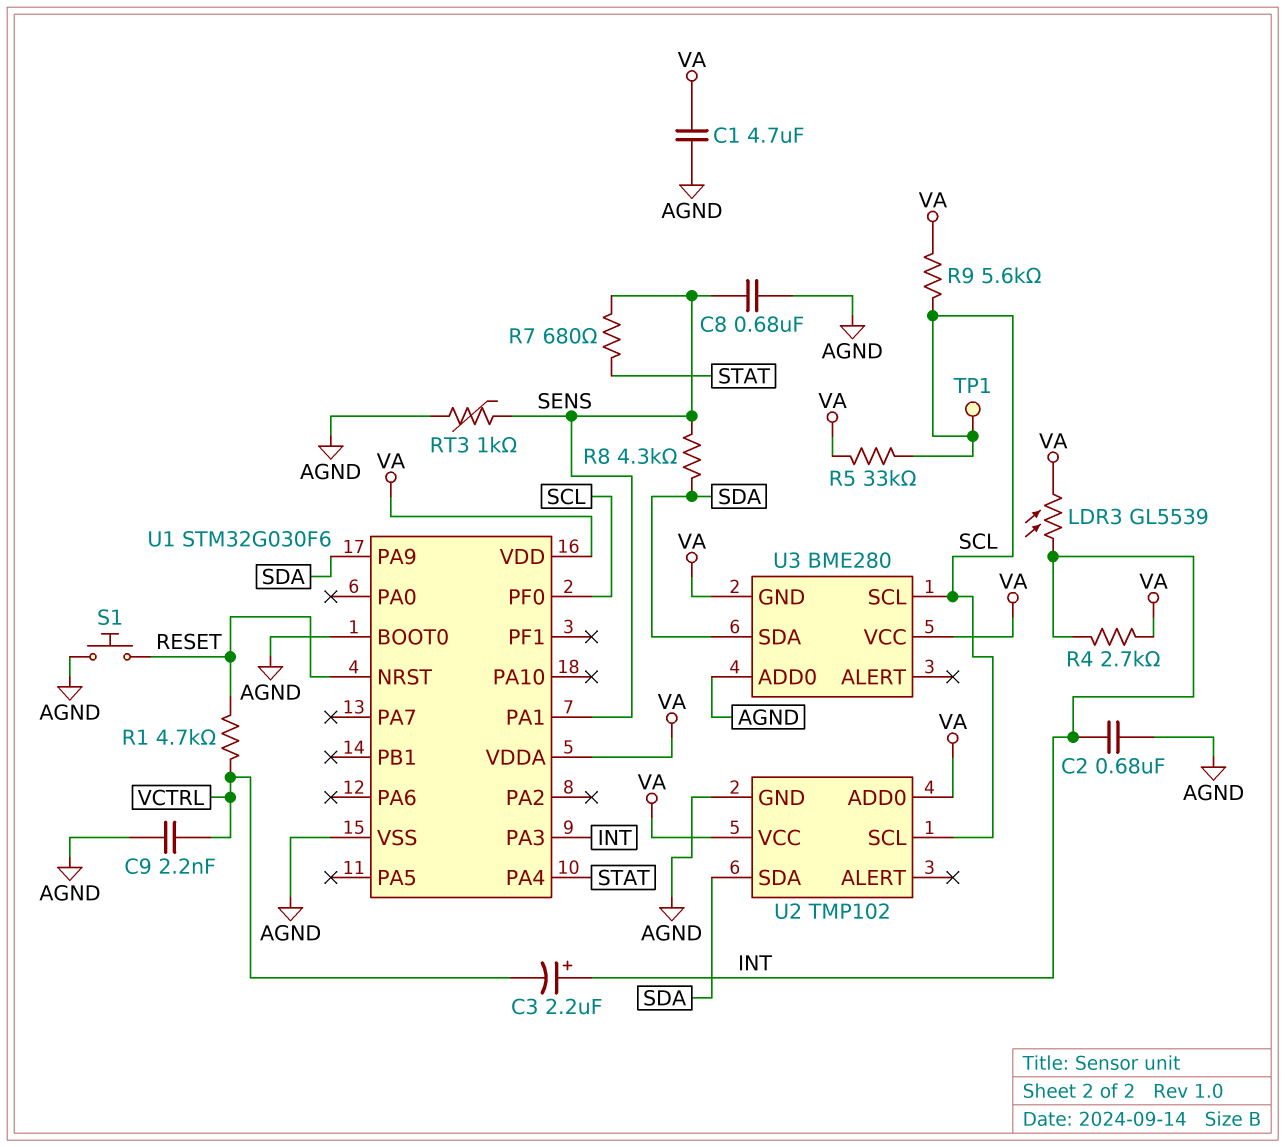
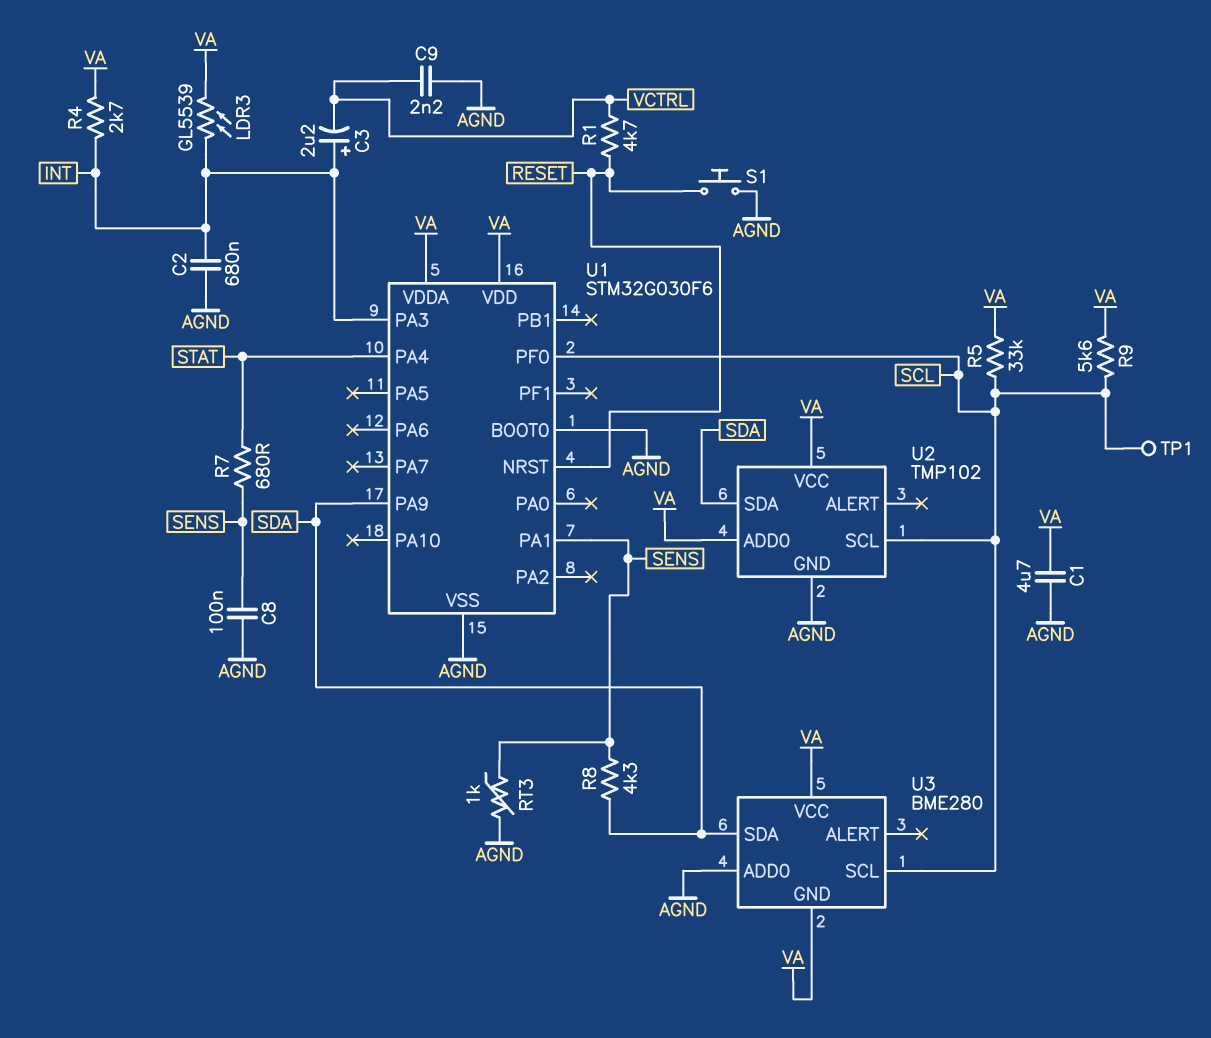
C8: 680nF (AGND, SENS) -> 100nF (AGND, SENS)

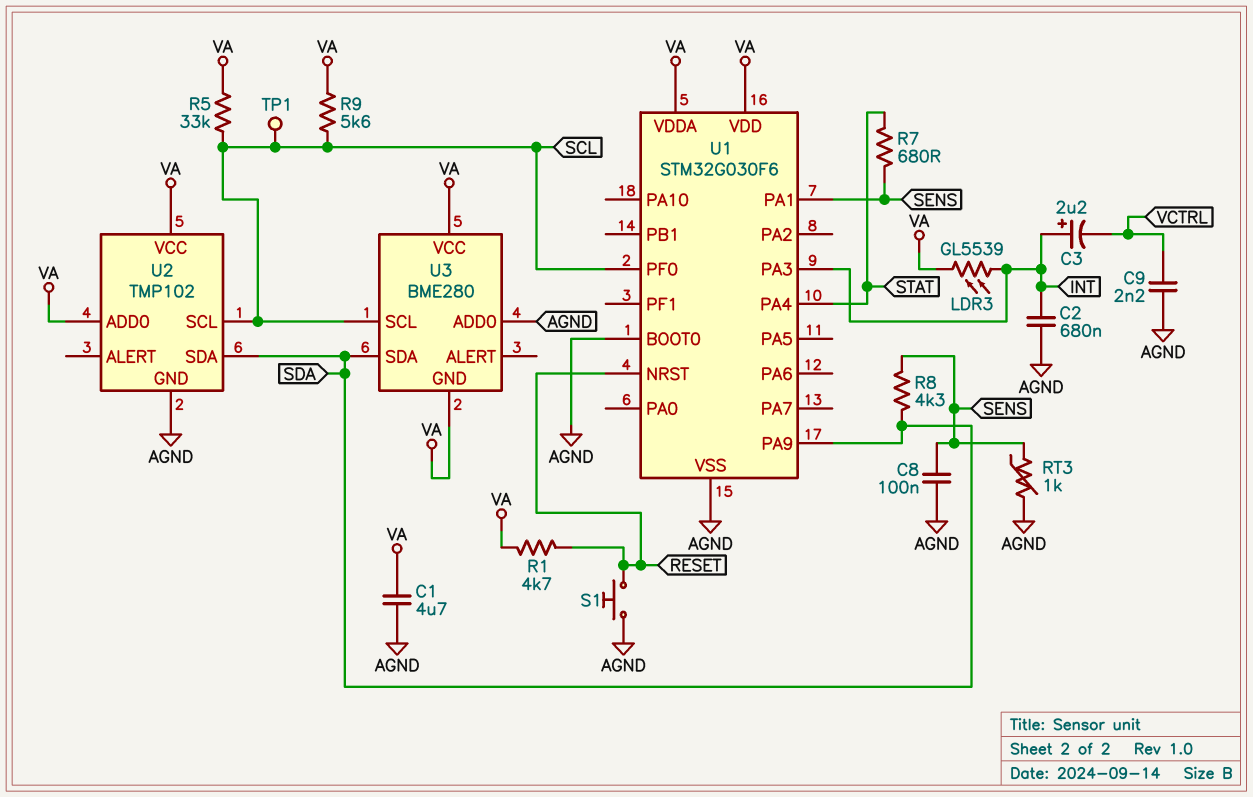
R1: 4.7k (RESET, VCTRL) -> 4.7k (RESET, VA)
R4: 2.7k (INT, VA) -> none

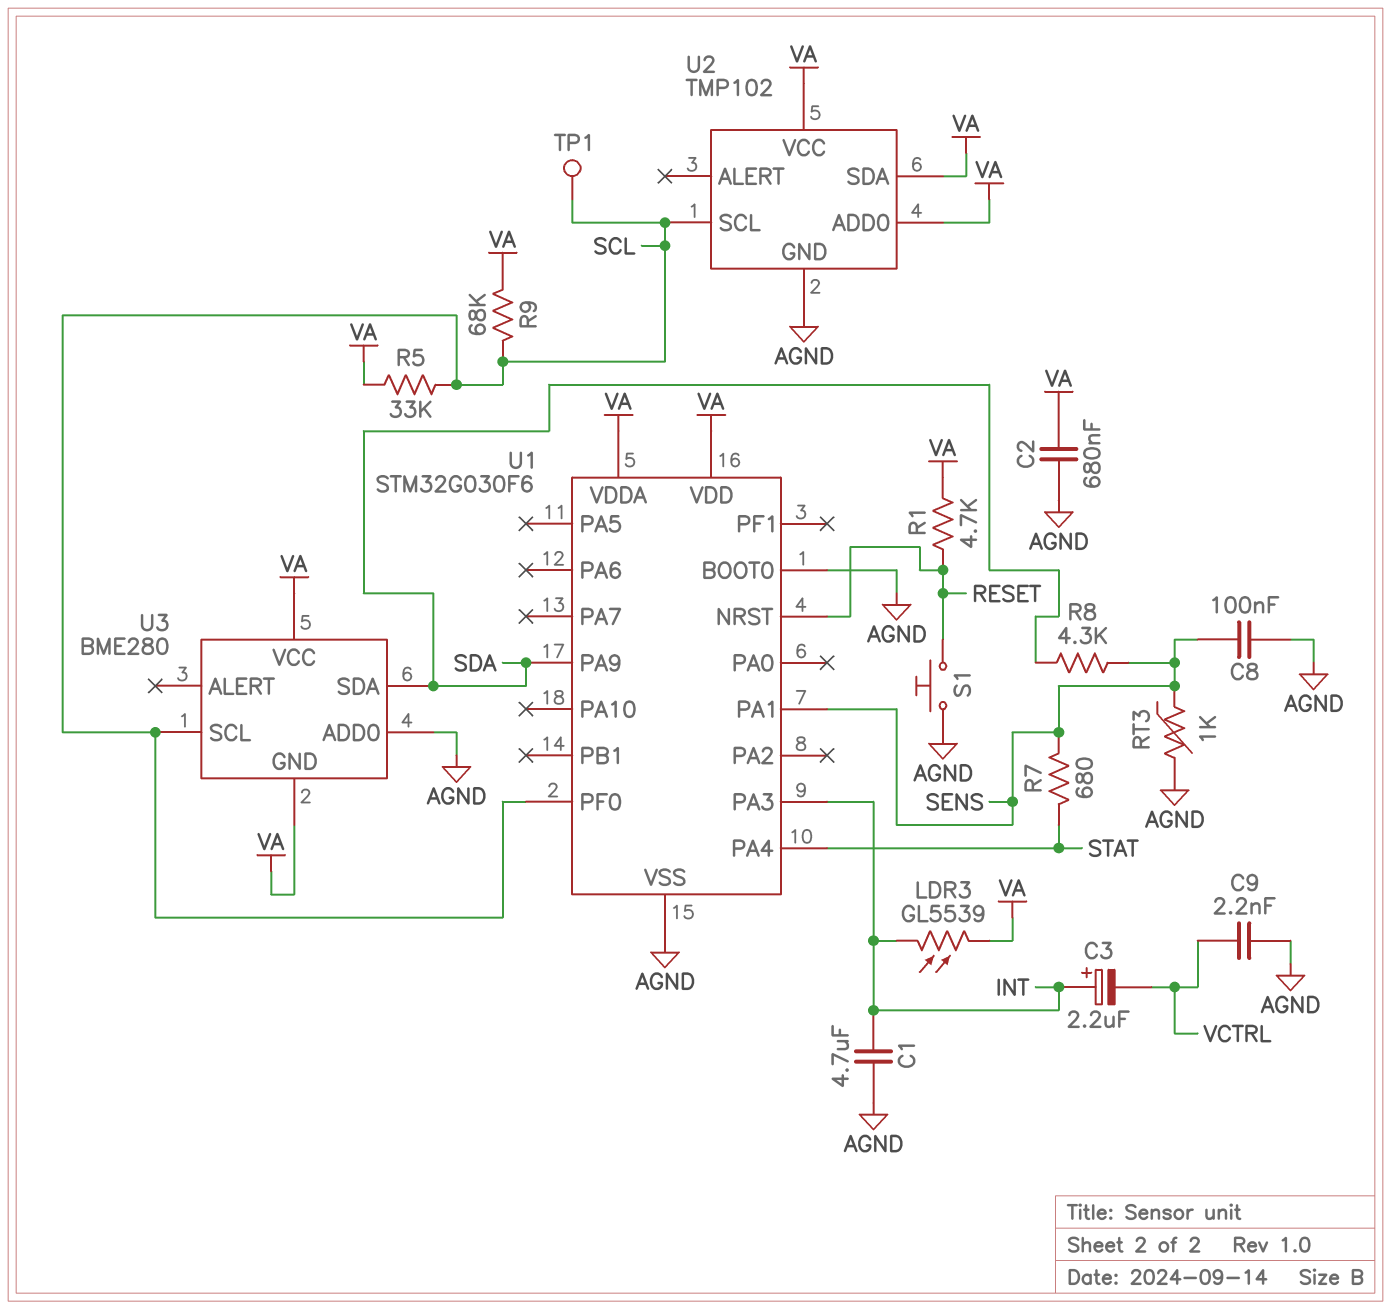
C1: 4.7uF (AGND, VA) -> 4.7uF (AGND, INT)
C2: 680nF (AGND, INT) -> 680nF (AGND, VA)
R9: 5.6k (SCL, VA) -> 68k (SCL, VA)
U2 pin SDA: SDA -> VA

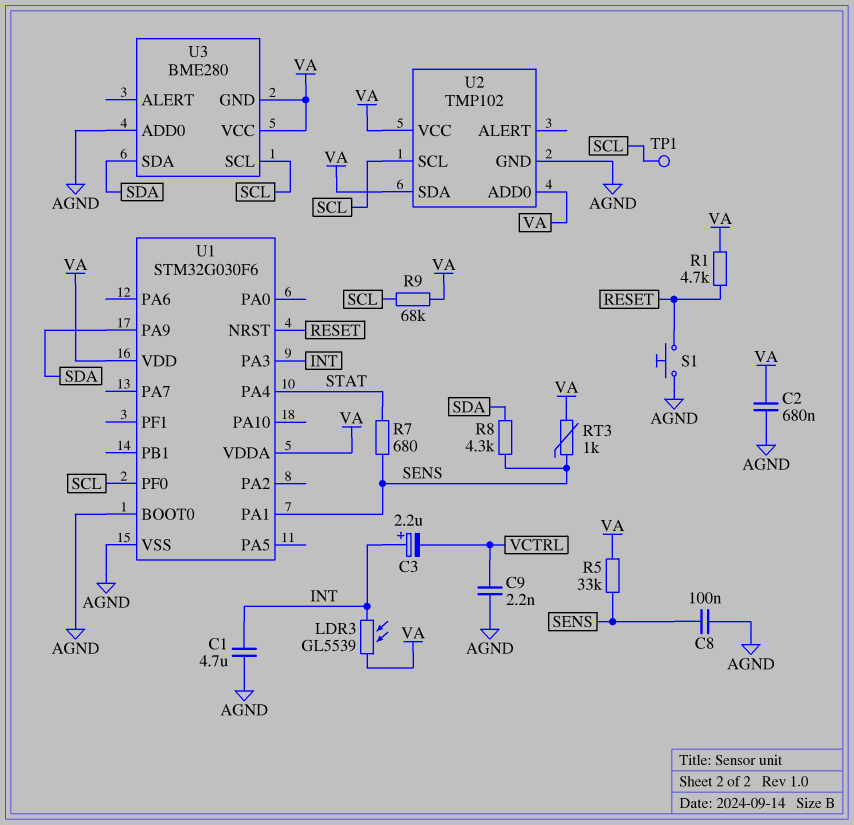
R5: 33k (SCL, VA) -> 33k (SENS, VA)
RT3: 1k (AGND, SENS) -> 1k (SENS, VA)

